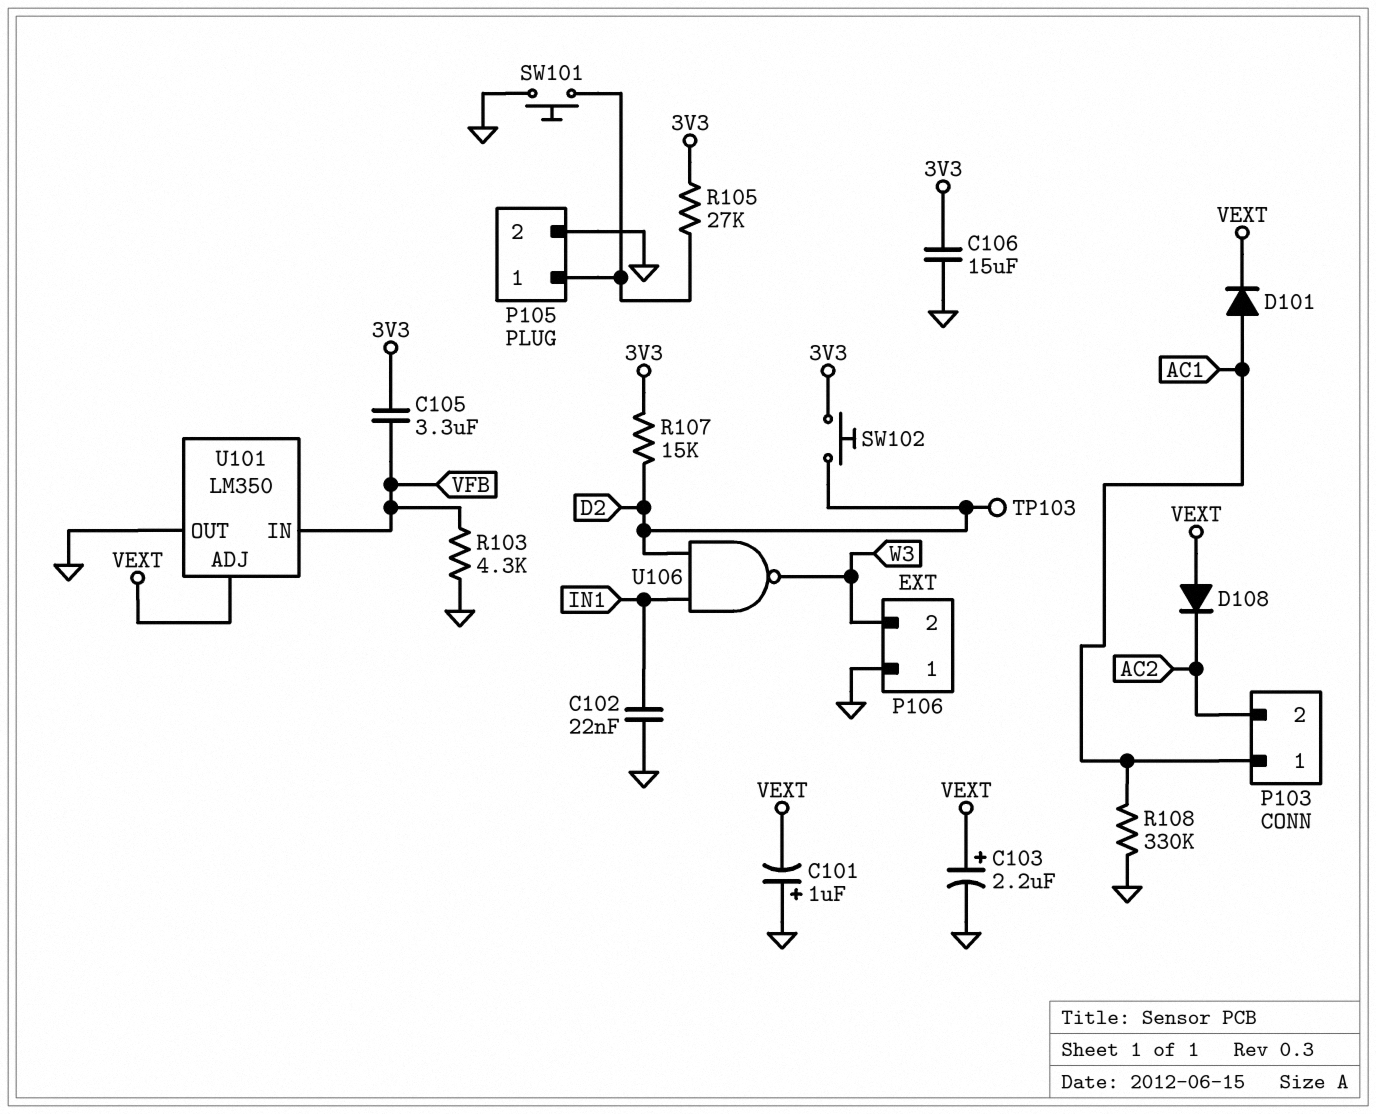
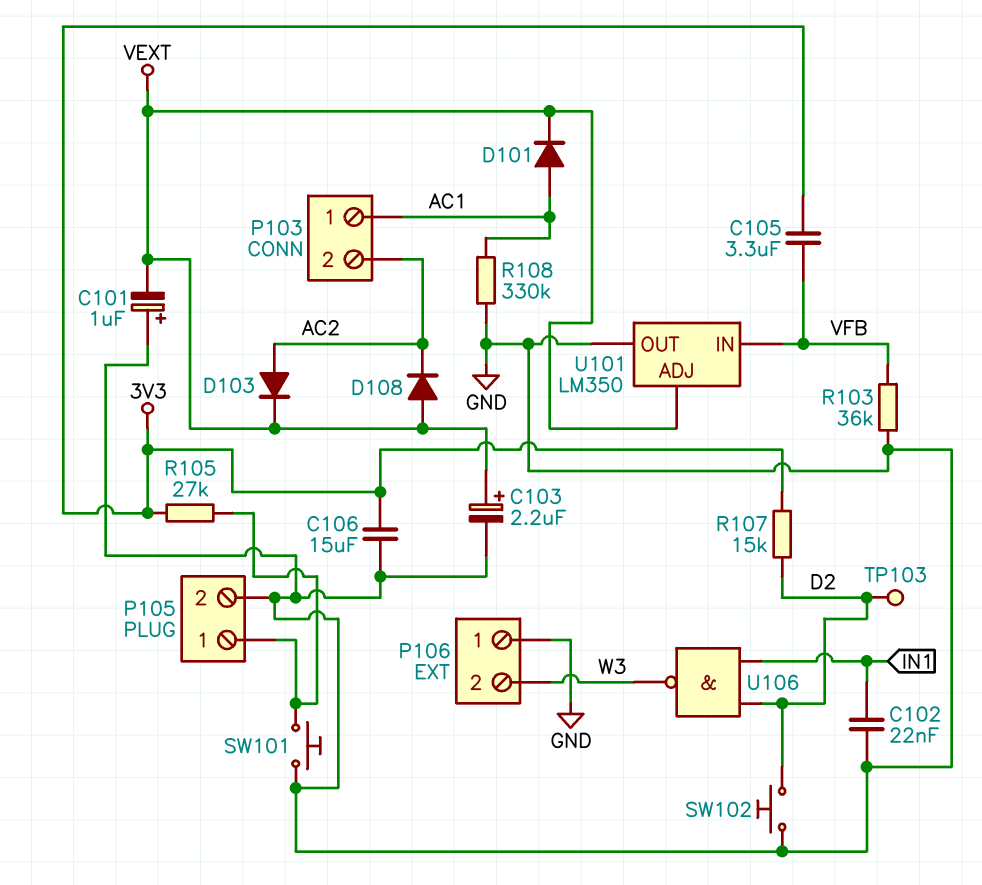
D103: none -> diode (A AC2, K VEXT)
R103: 4.3k (GND, VFB) -> 36k (GND, VFB)
SW102: button (3V3, D2) -> button (D2, GND)

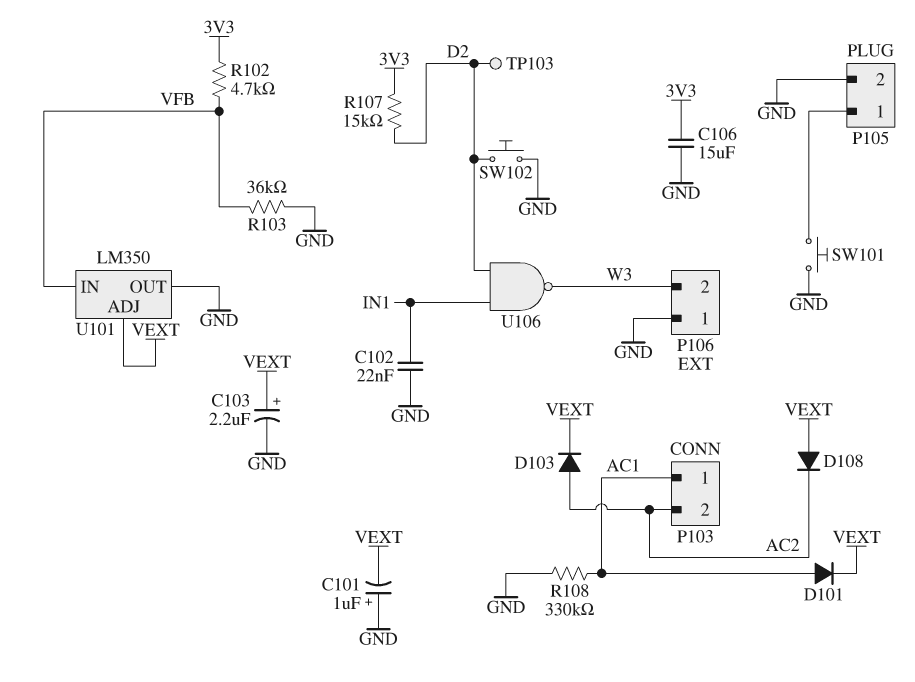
C105: 3.3uF (3V3, VFB) -> none
R102: none -> 4.7k (3V3, VFB)
R105: 27k (3V3, P105/1) -> none

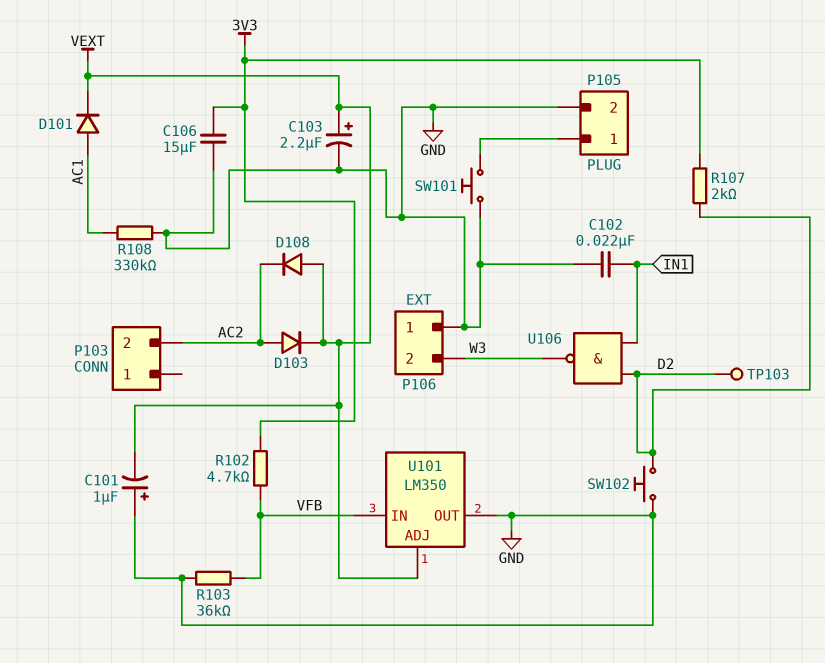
P103 pin 1: AC1 -> none
R107: 15k (3V3, D2) -> 2k (3V3, D2)

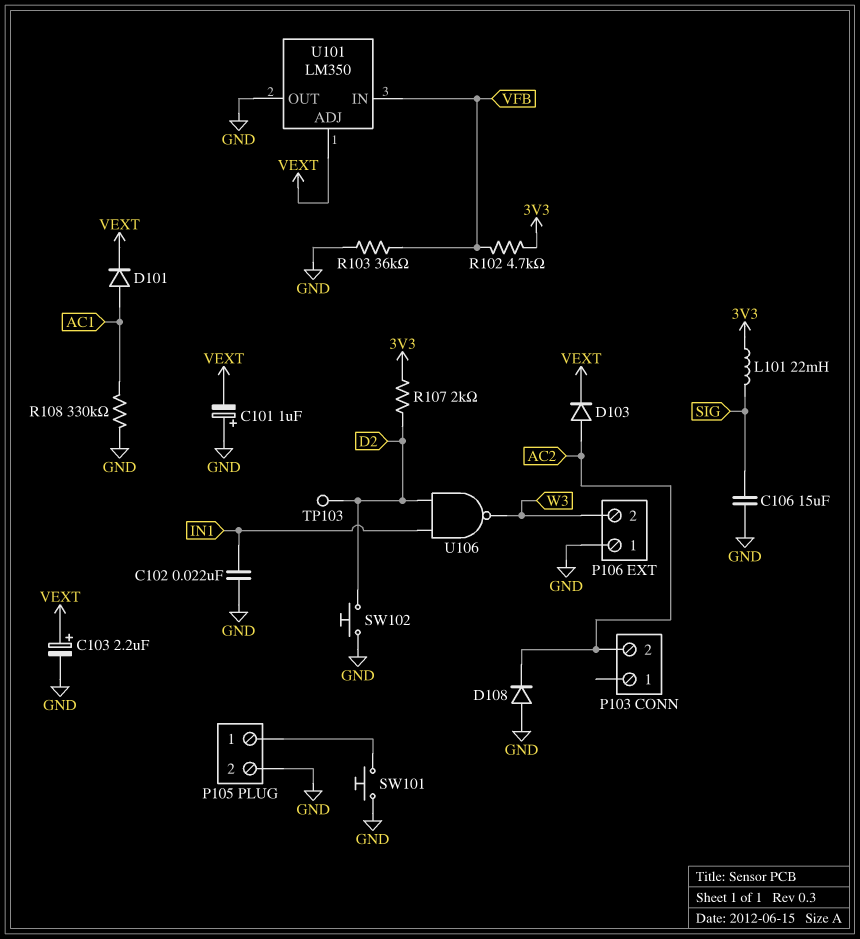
C106: 15uF (3V3, GND) -> 15uF (GND, SIG)
D108: diode (A VEXT, K AC2) -> diode (A GND, K AC2)
L101: none -> 22mH (3V3, SIG)

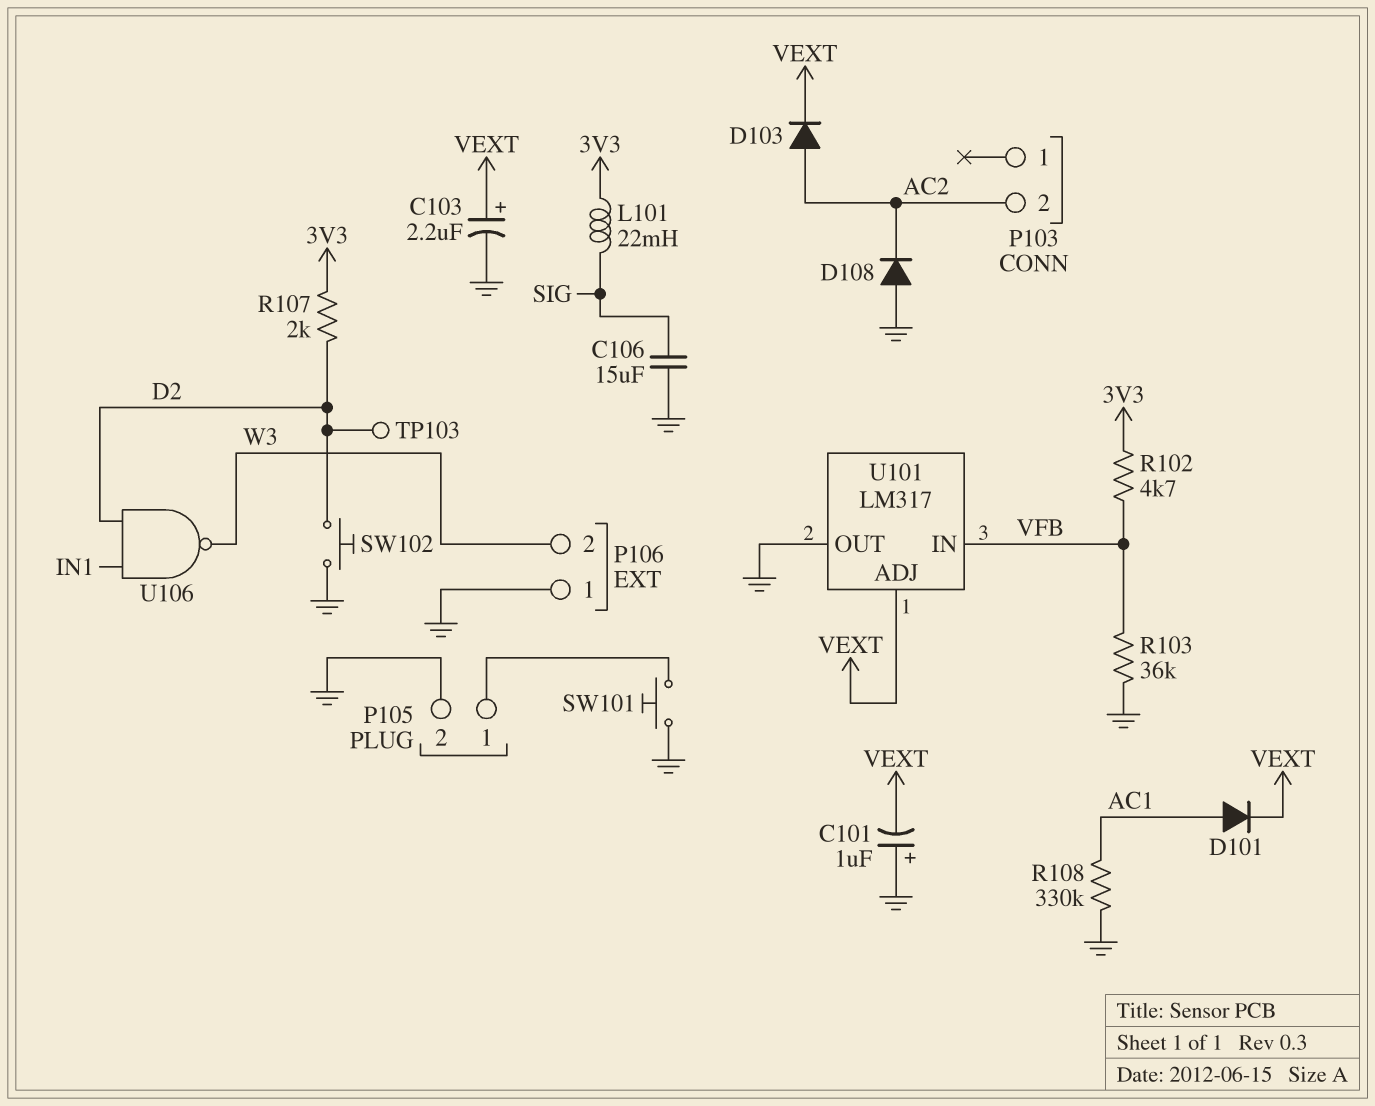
C102: 22nF (GND, IN1) -> none
U101: LM350 -> LM317

